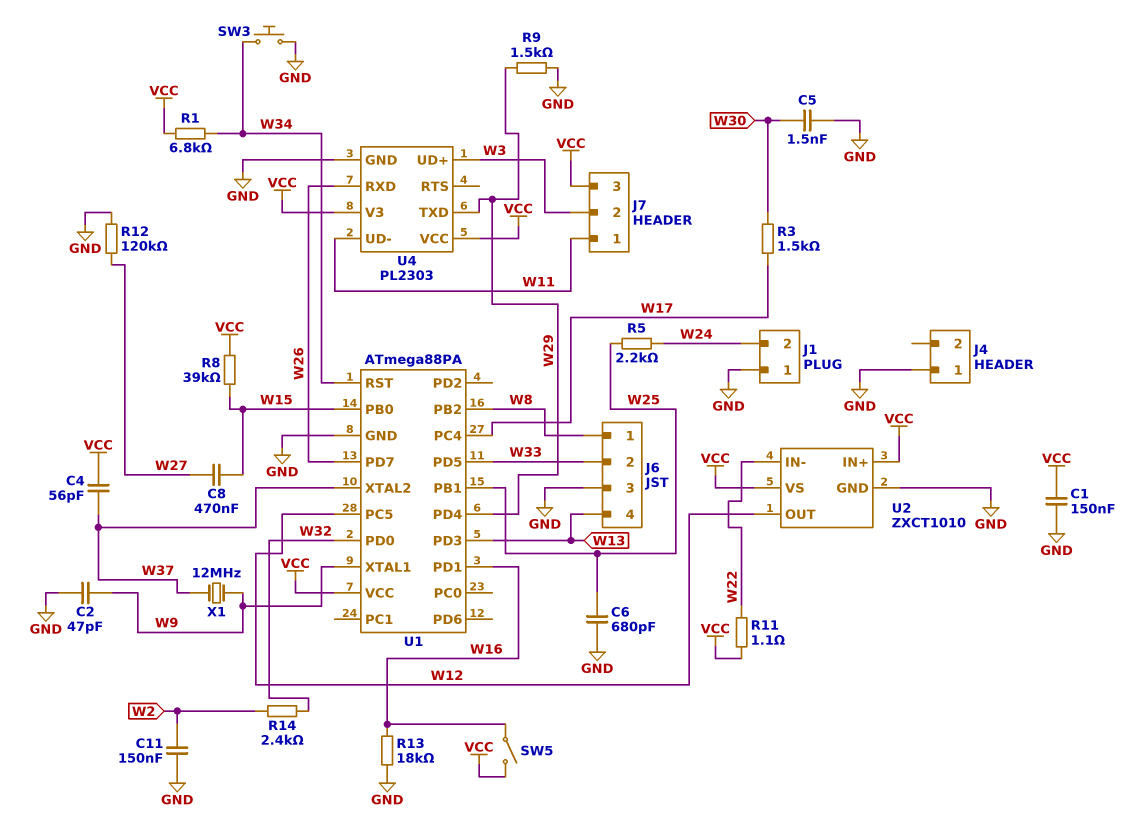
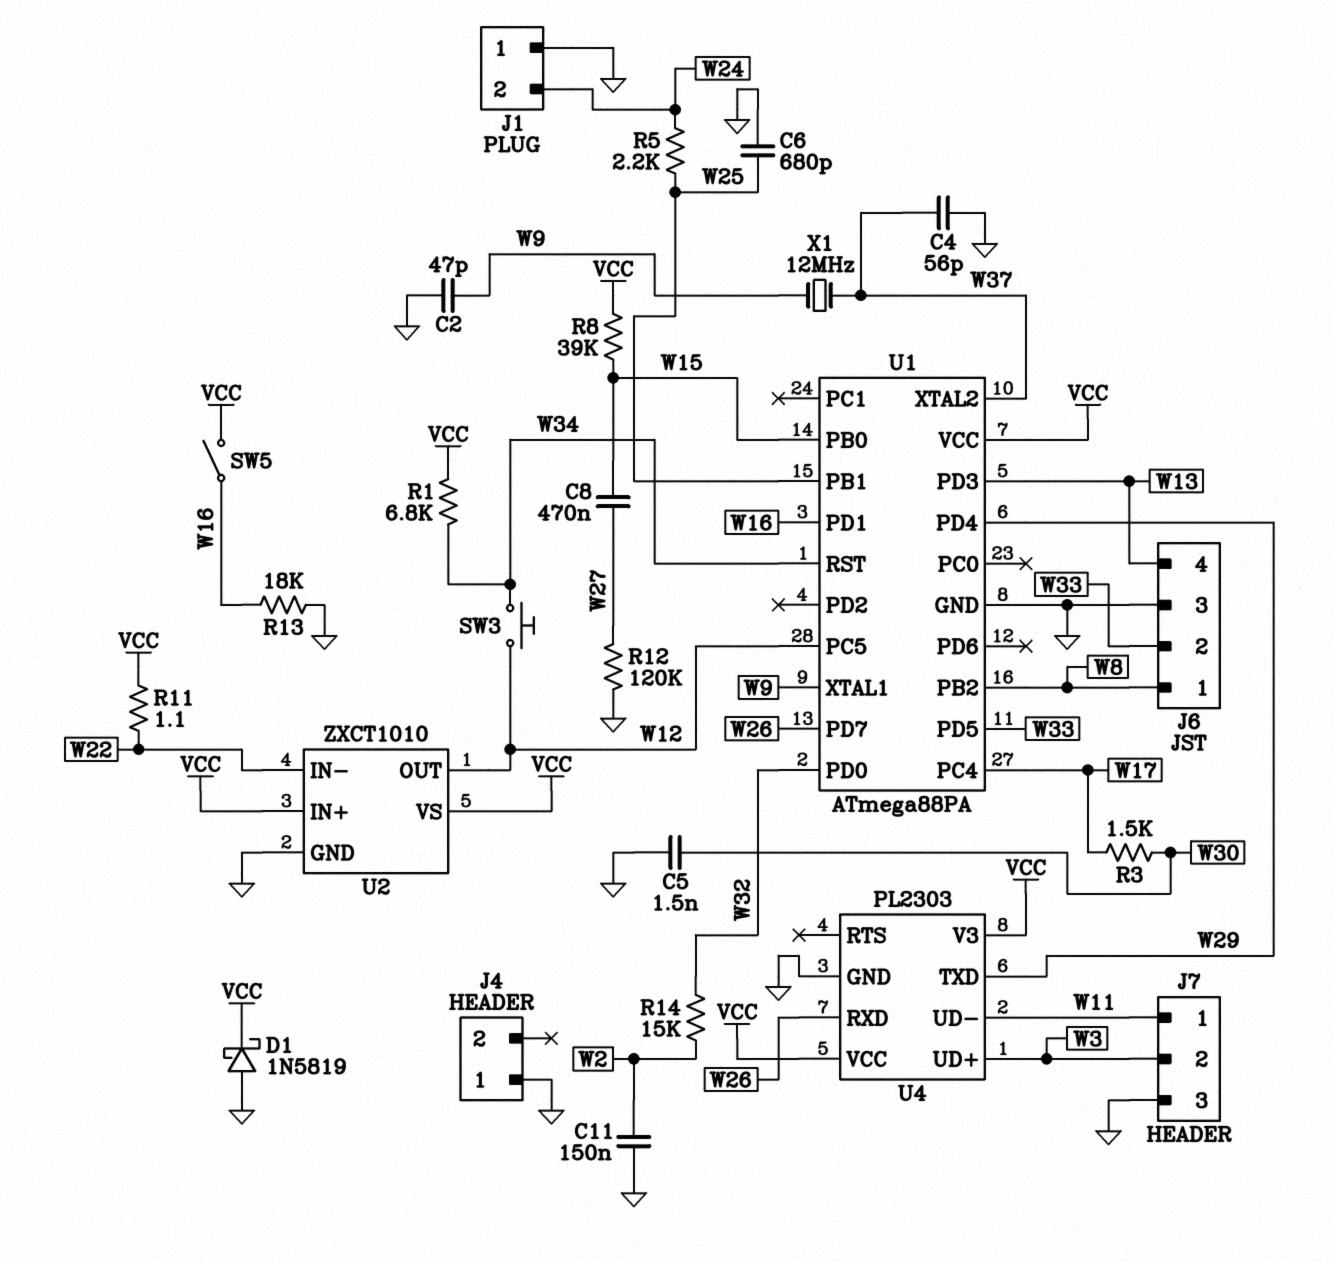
C1: 150nF (GND, VCC) -> none
C4: 56pF (VCC, W37) -> 56pF (GND, W37)
D1: none -> schottky 1N5819 (A GND, K VCC)
J7 pin 3: VCC -> GND
R9: 1.5k (GND, W29) -> none
R14: 2.4k (W2, W32) -> 15k (W2, W32)
SW3: button (GND, W34) -> button (W12, W34)

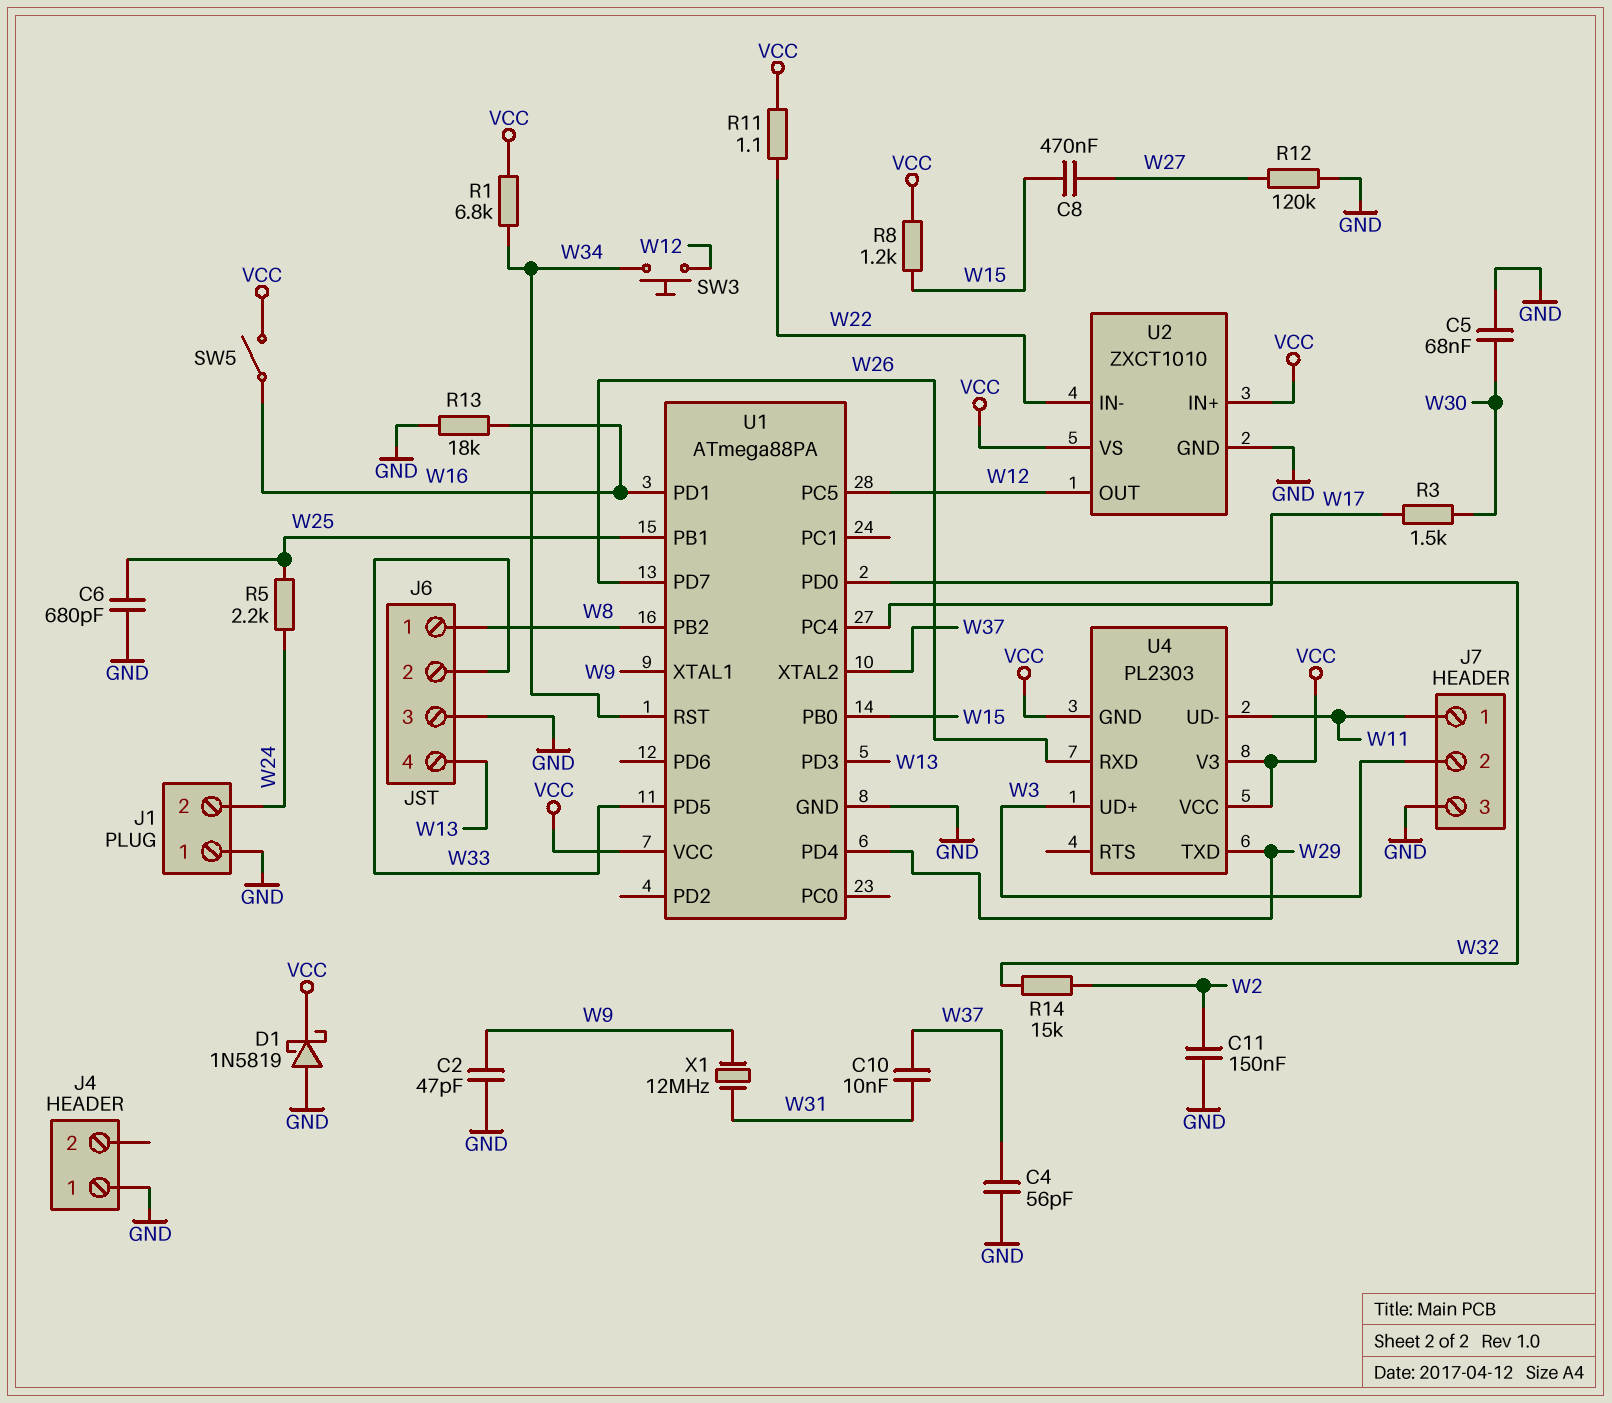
C5: 1.5nF (GND, W30) -> 68nF (GND, W30)
C10: none -> 10nF (W31, W37)
R8: 39k (VCC, W15) -> 1.2k (VCC, W15)
U4 pin GND: GND -> VCC
X1: 12MHz (W9, W37) -> 12MHz (W9, W31)

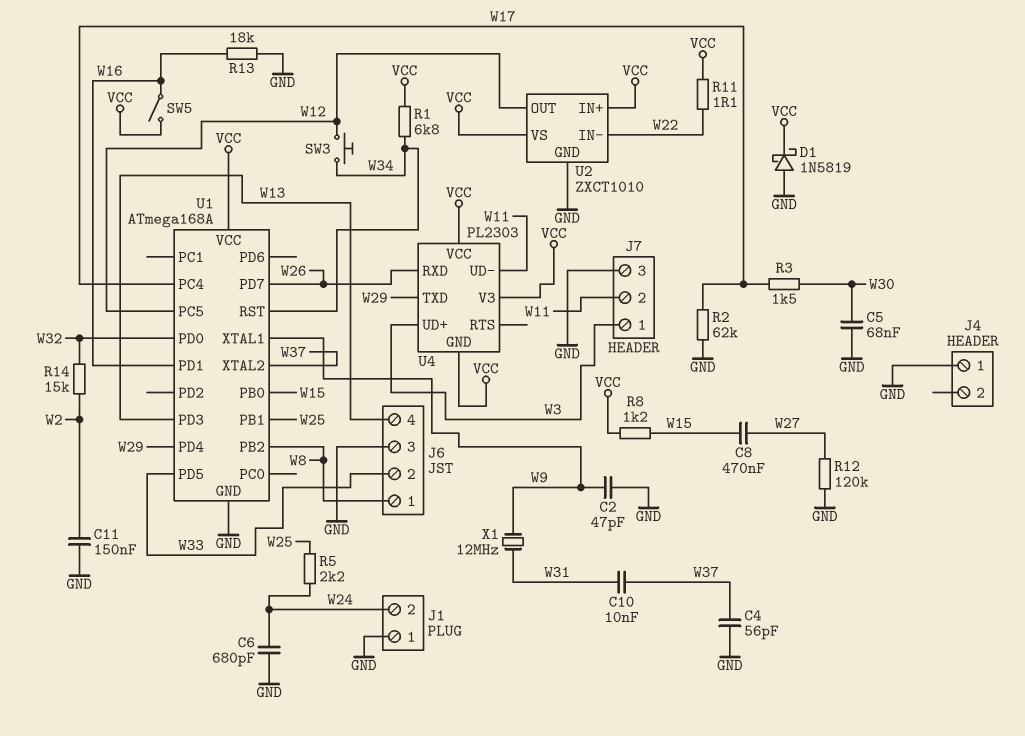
C6: 680pF (GND, W25) -> 680pF (GND, W24)
J7 pin 1: W11 -> W3
J7 pin 2: W3 -> W11
R2: none -> 62k (GND, W17)
U1: ATmega88PA -> ATmega168A

